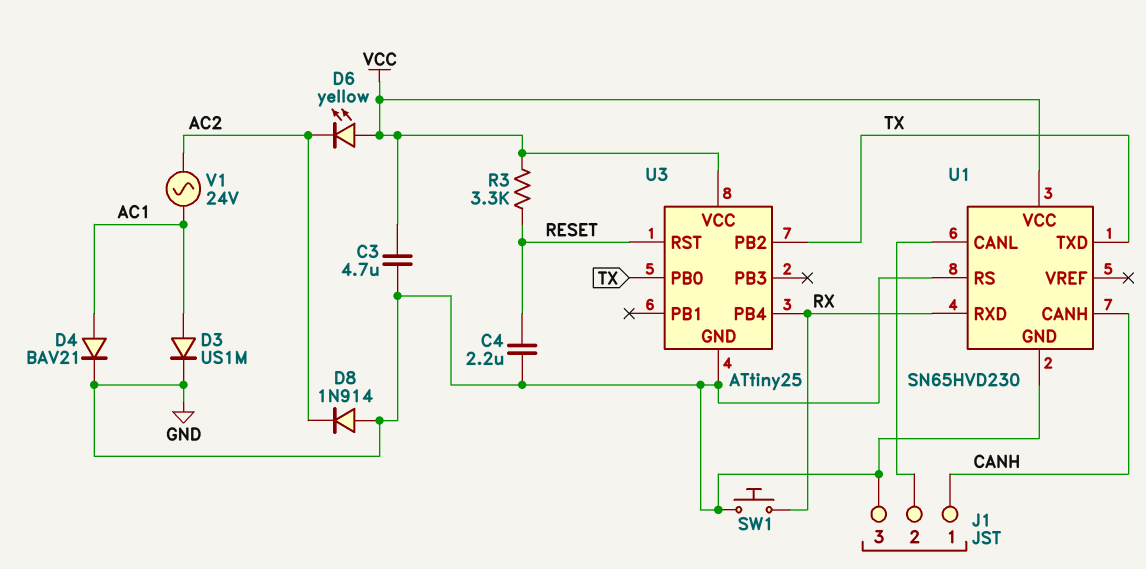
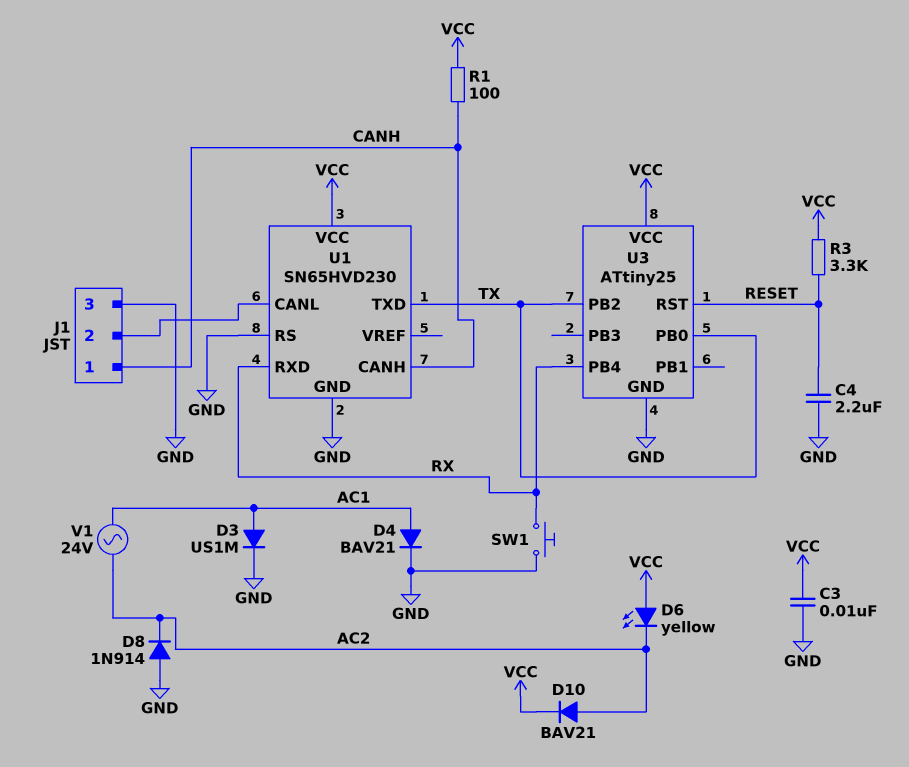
C3: 4.7uF (GND, VCC) -> 10nF (GND, VCC)
D10: none -> diode BAV21 (A AC2, K VCC)
R1: none -> 100 (CANH, VCC)

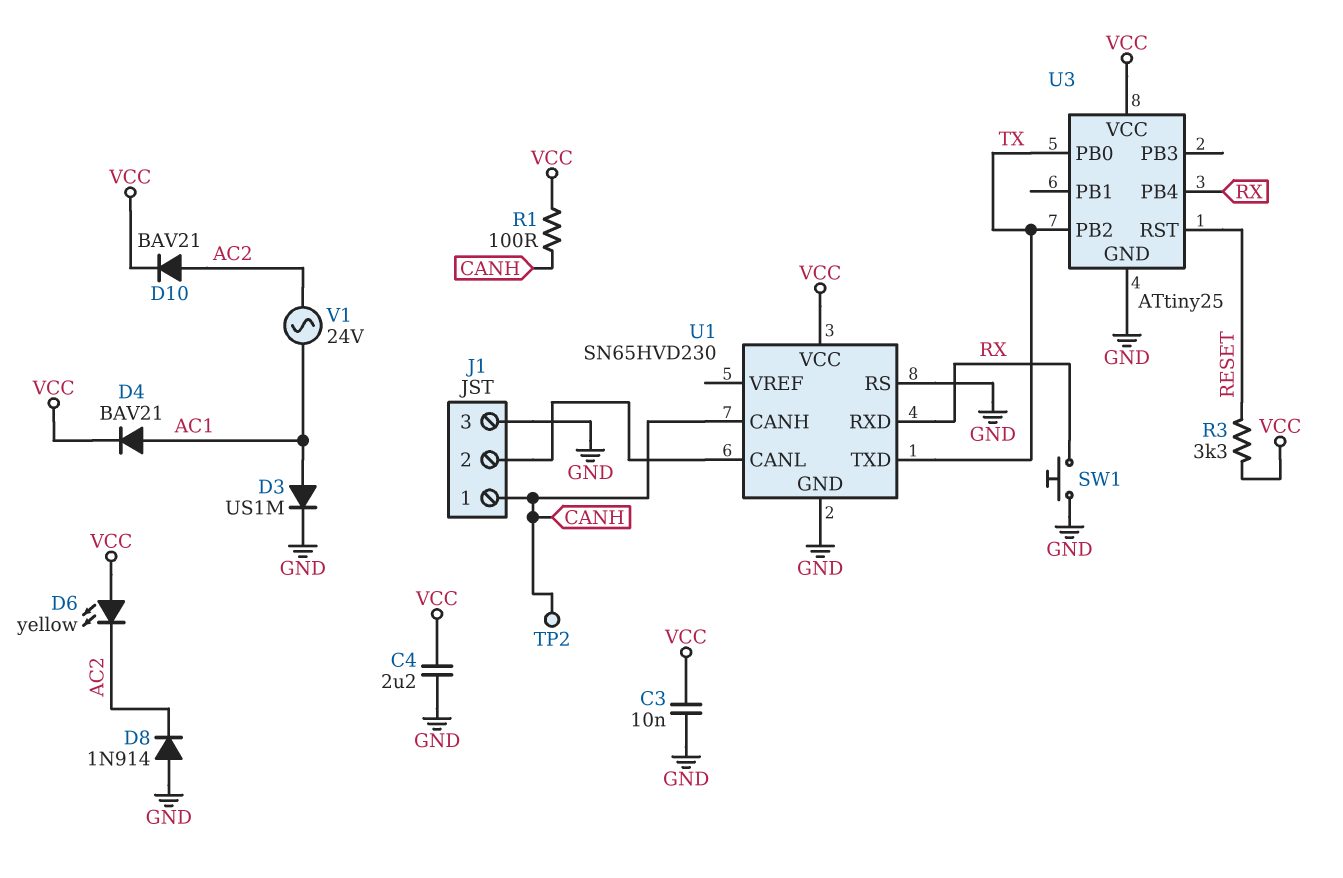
C4: 2.2uF (GND, RESET) -> 2.2uF (GND, VCC)
D4: diode BAV21 (A AC1, K GND) -> diode BAV21 (A AC1, K VCC)
TP2: none -> test point (CANH)

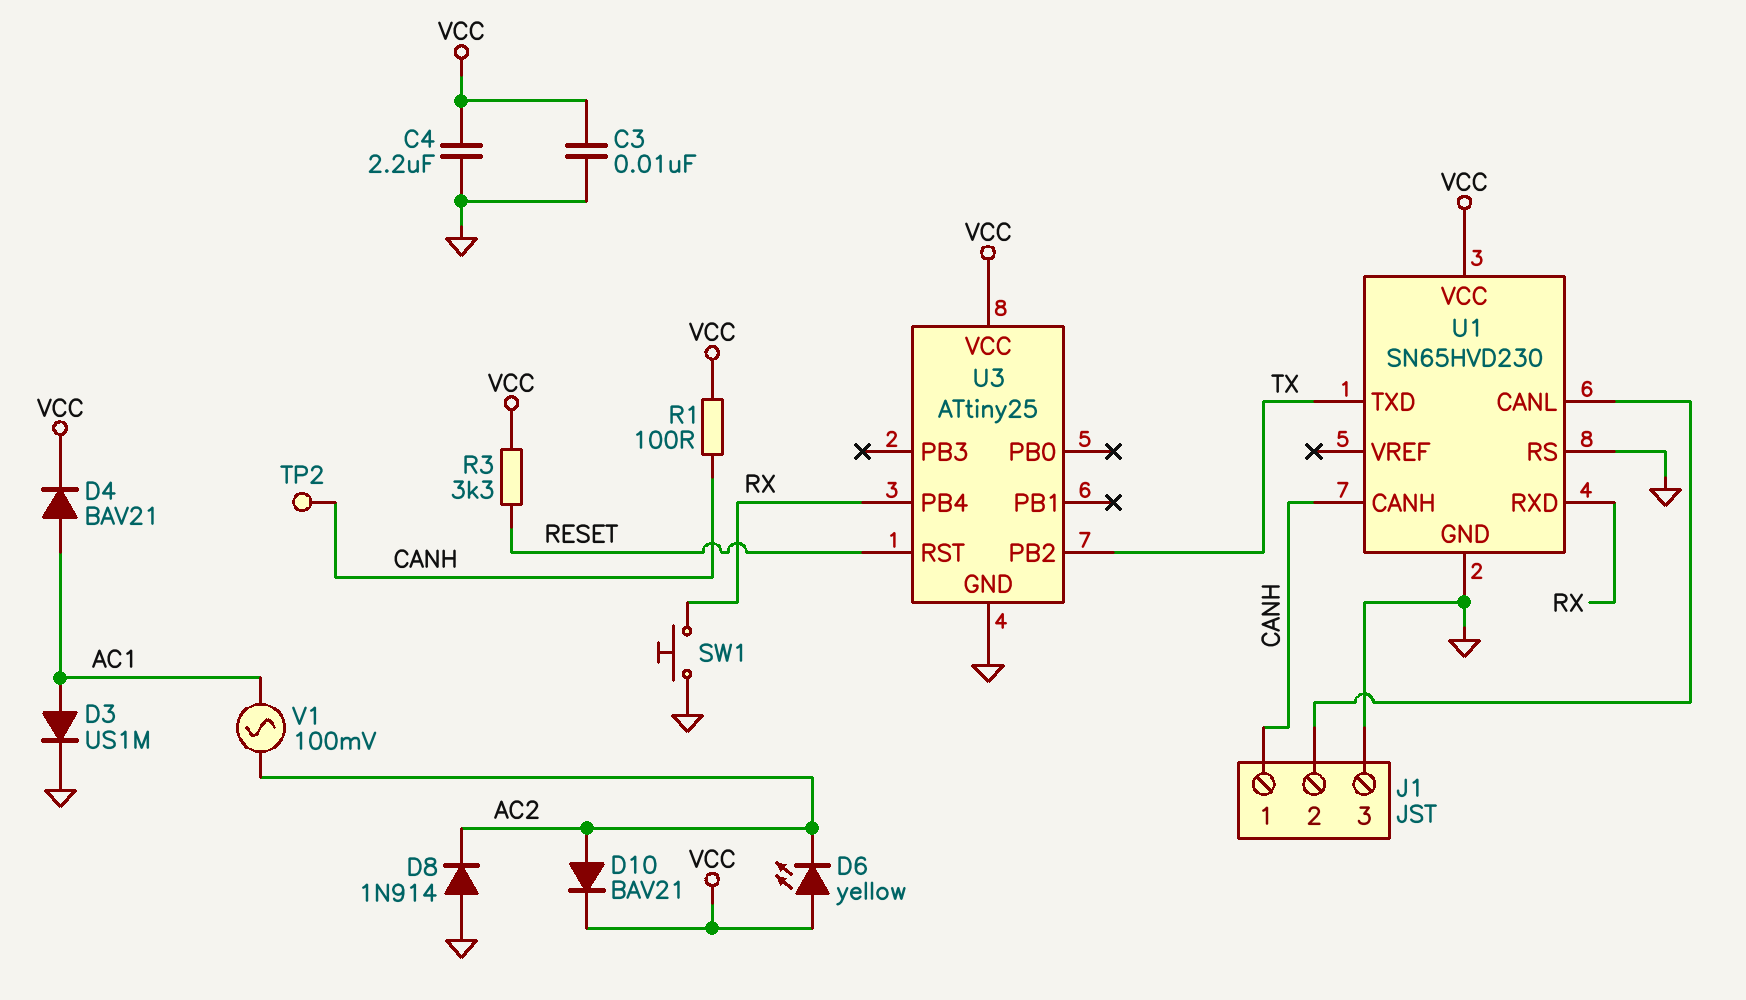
U3 pin PB0: TX -> none
V1: AC 24V (AC1, AC2) -> AC 100mV (AC1, AC2)

